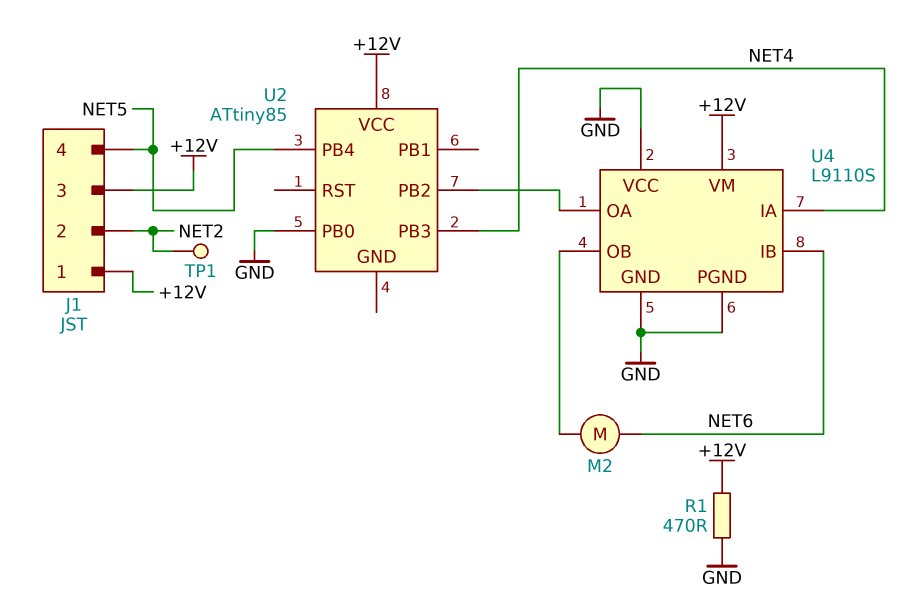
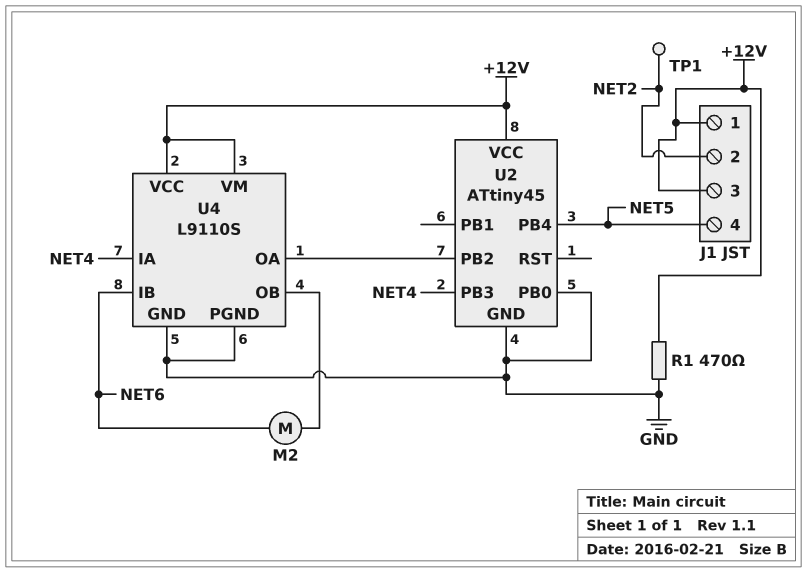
U2: ATtiny85 -> ATtiny45
U2 pin GND: none -> GND
U4 pin VCC: GND -> +12V

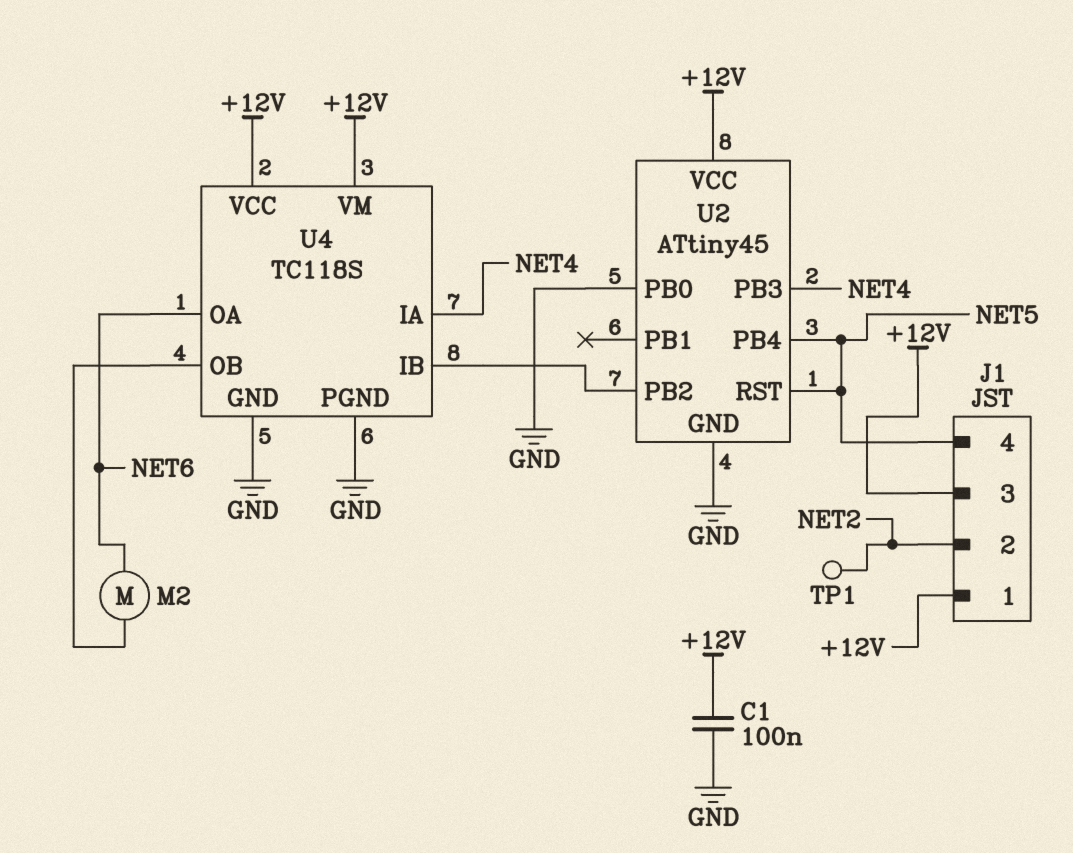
C1: none -> 100nF (+12V, GND)
R1: 470 (+12V, GND) -> none
U2 pin RST: none -> NET5
U4: L9110S -> TC118S
U4 pin IB: NET6 -> U2/PB2
U4 pin OA: U2/PB2 -> NET6

